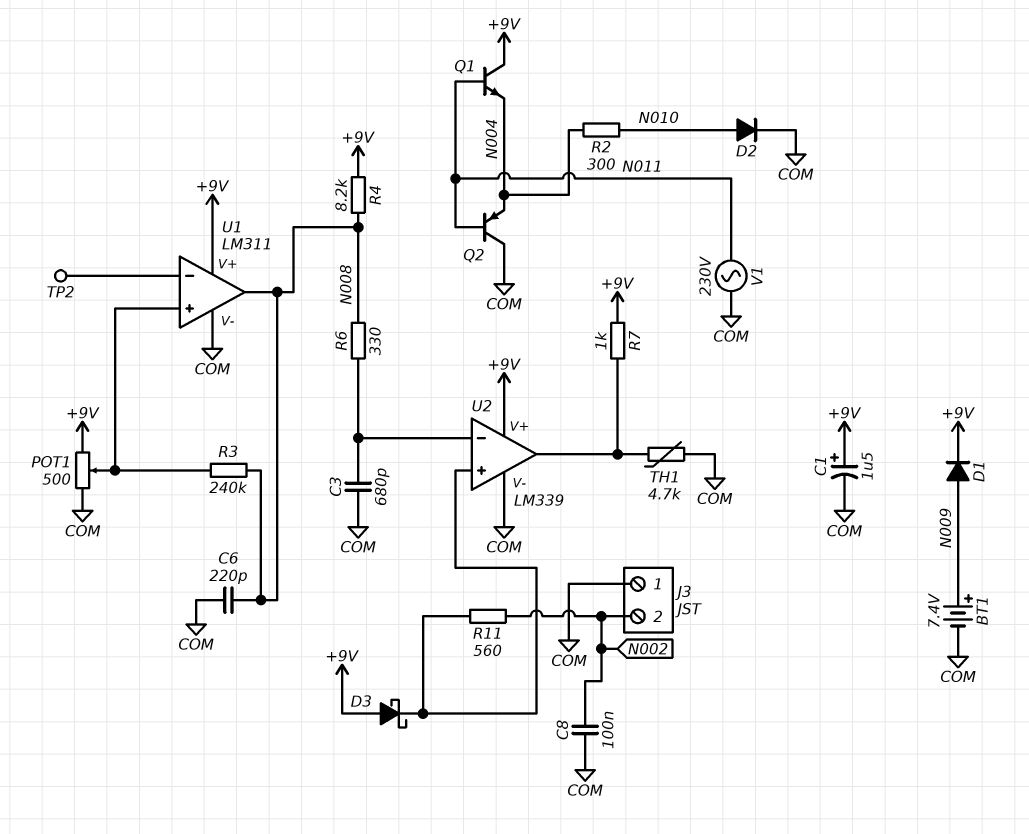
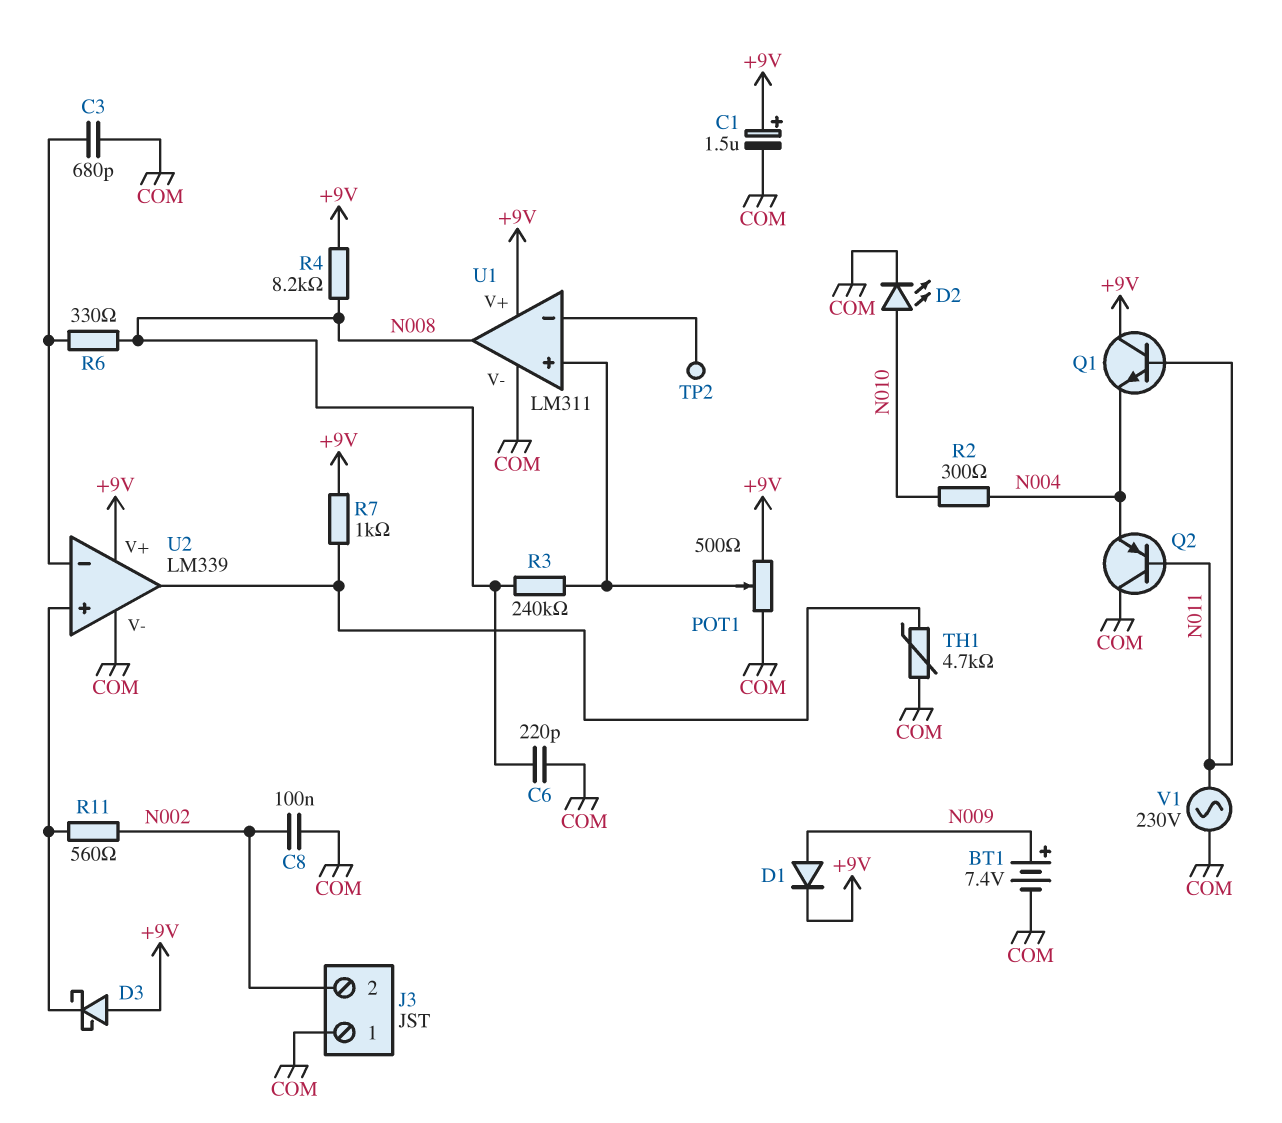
D2: diode (A N010, K COM) -> LED (A N010, K COM)

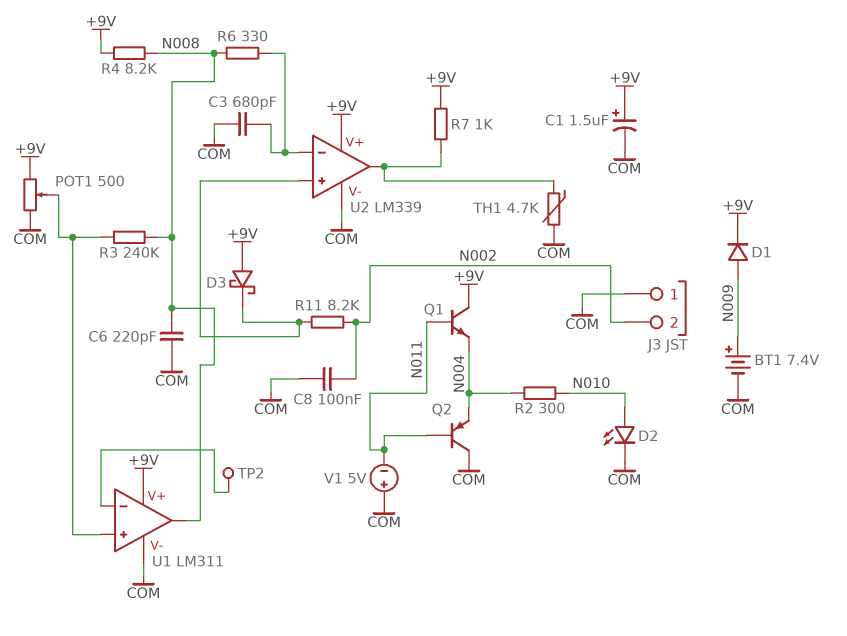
R11: 560 (N002, U2/in+) -> 8.2k (N002, U2/in+)
V1: AC 230V (COM, N011) -> 5V (plus COM, minus N011)

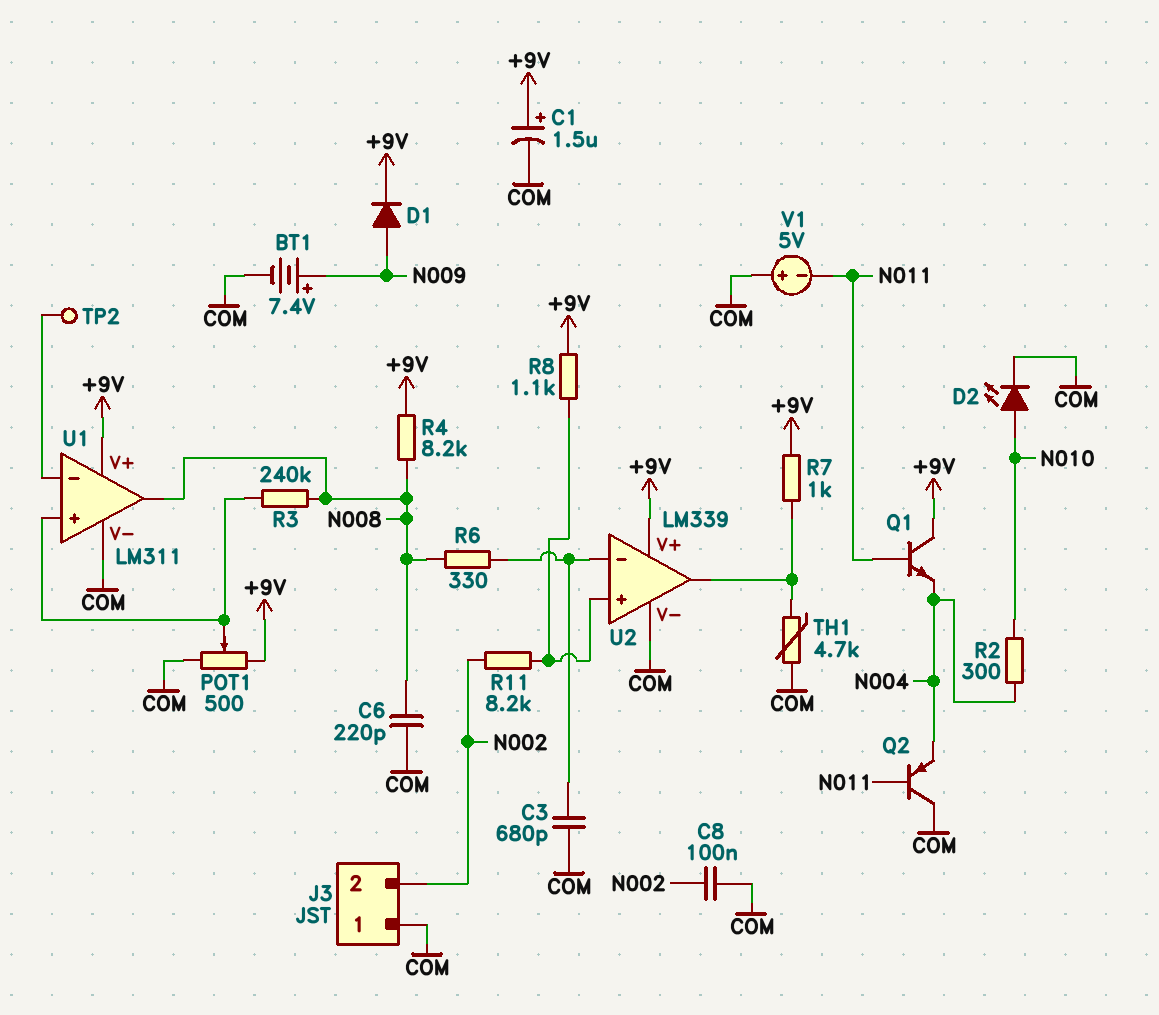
D3: schottky (A +9V, K U2/in+) -> none
R8: none -> 1.1k (+9V, U2/in+)

